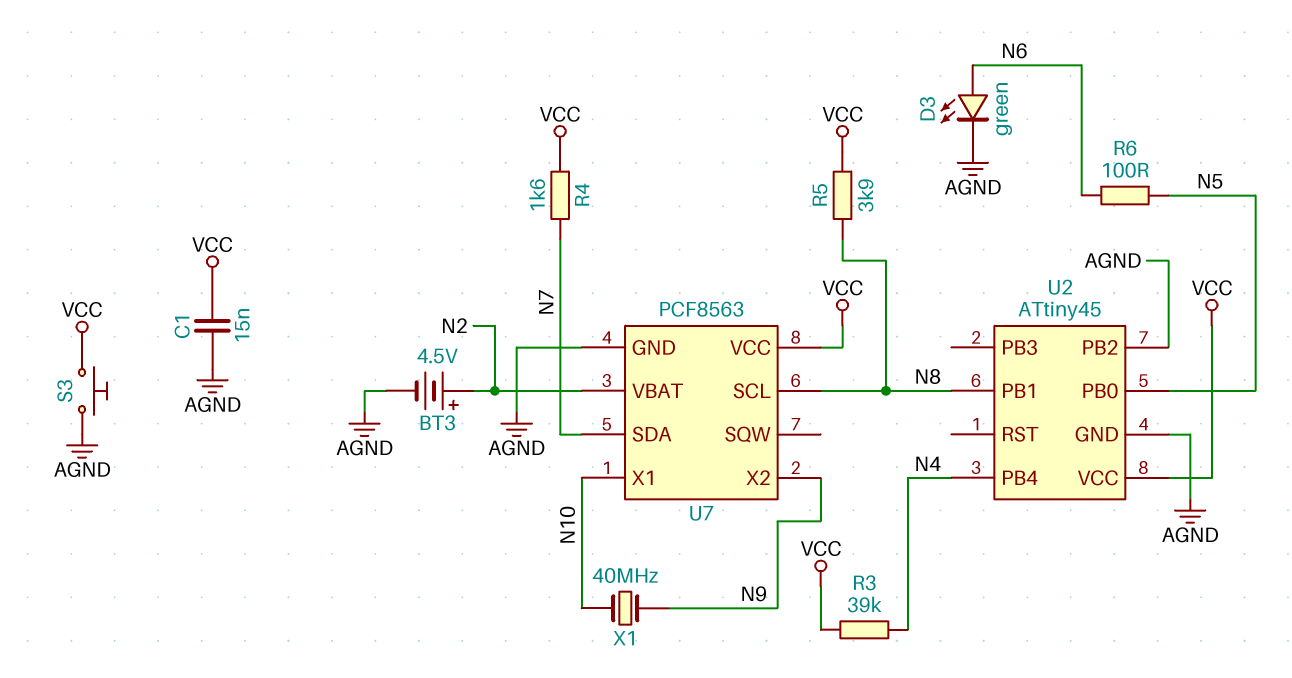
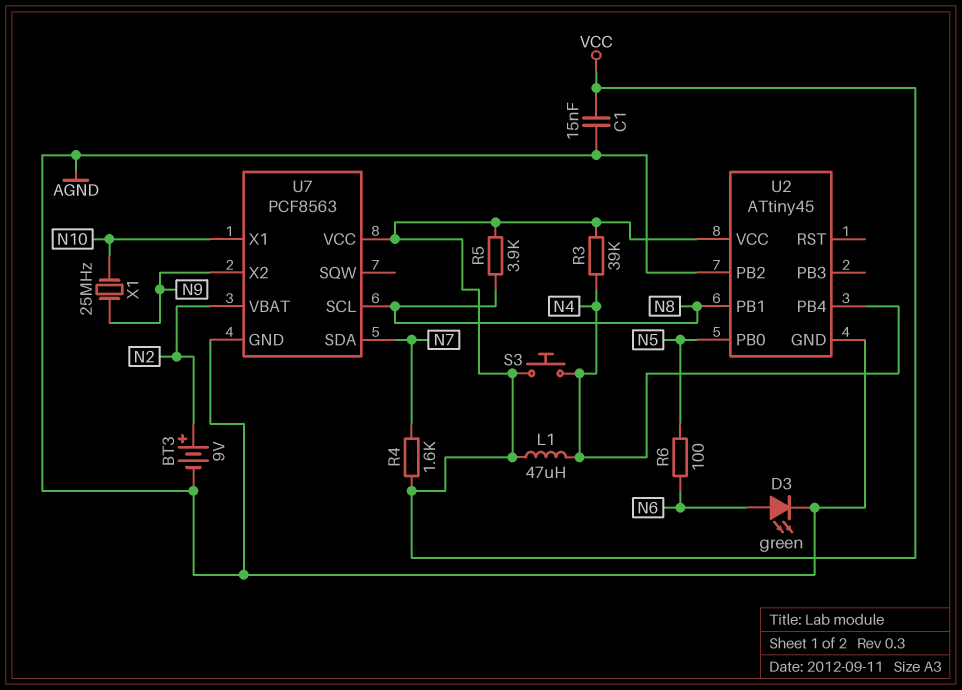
BT3: 4.5V (plus N2, minus AGND) -> 9V (plus N2, minus AGND)
L1: none -> 47uH (N4, VCC)
S3: button (AGND, VCC) -> button (N4, VCC)
X1: 40MHz (N9, N10) -> 25MHz (N9, N10)

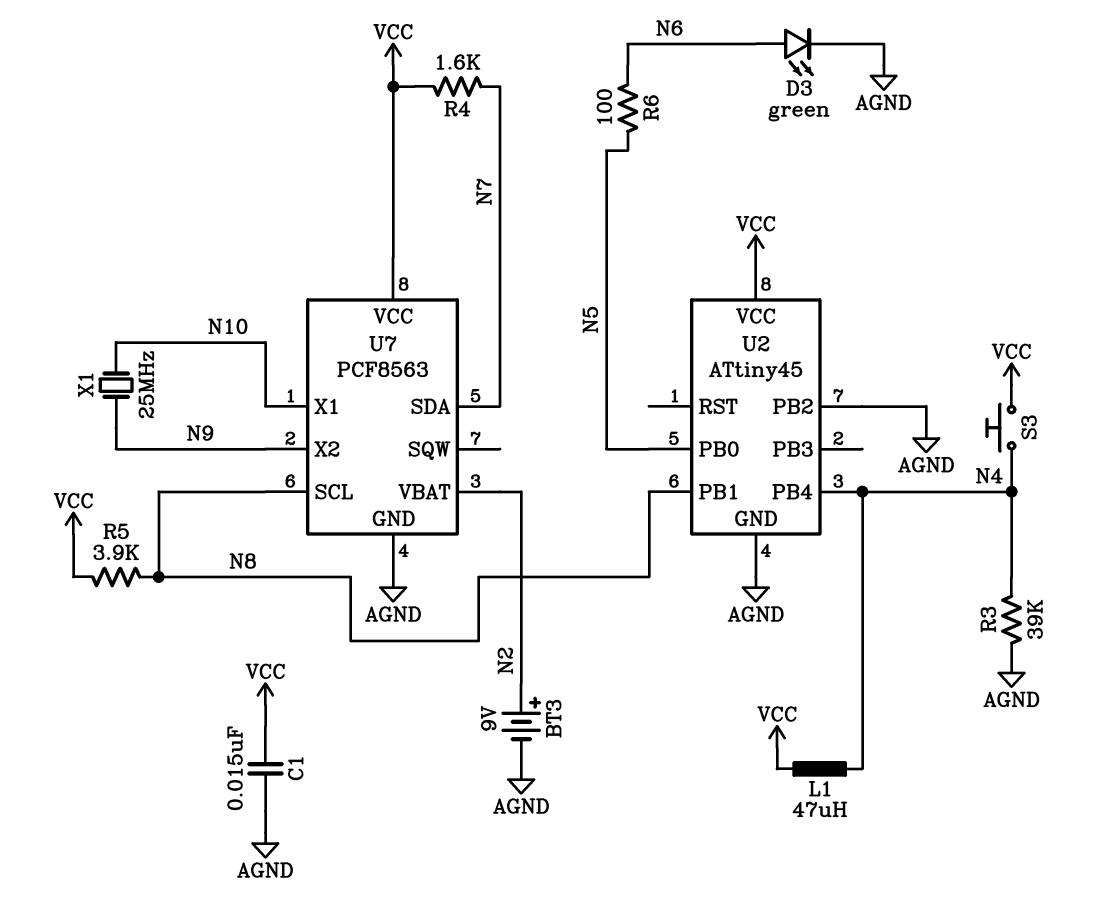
R3: 39k (N4, VCC) -> 39k (AGND, N4)

